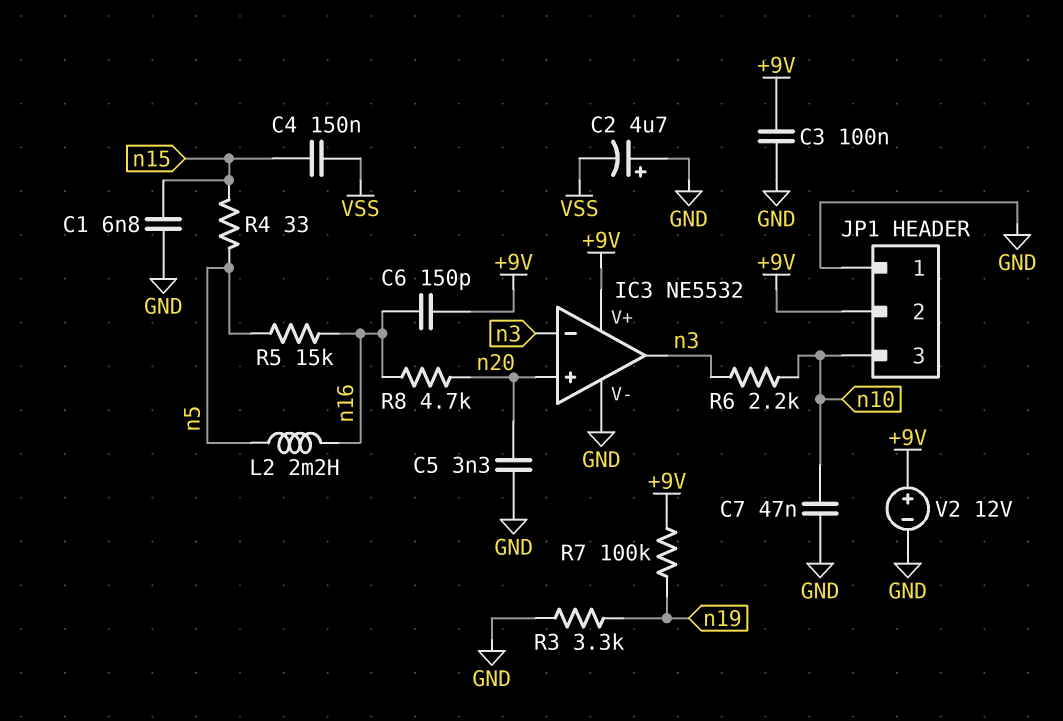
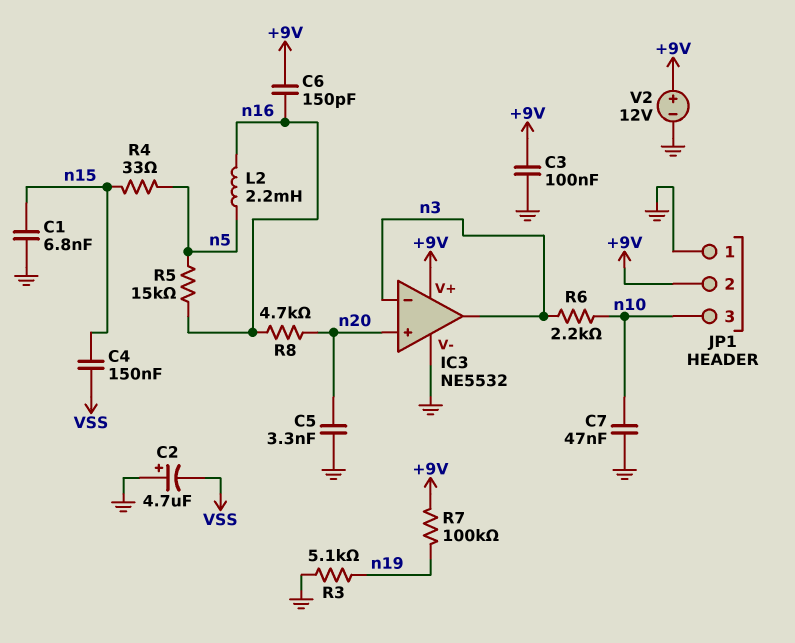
R3: 3.3k (GND, n19) -> 5.1k (GND, n19)

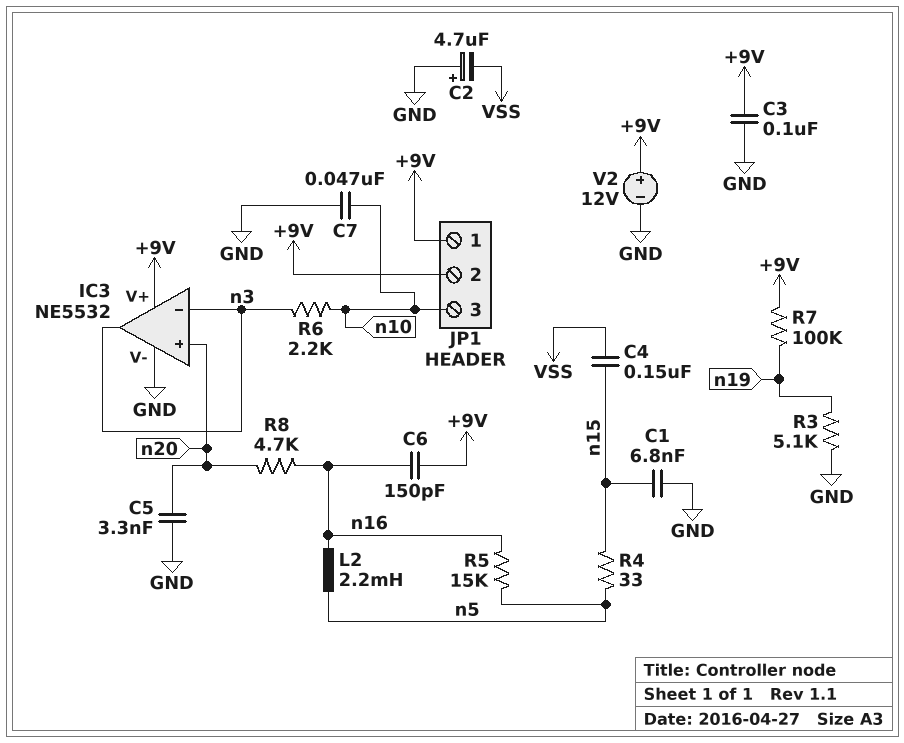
JP1 pin 1: GND -> +9V

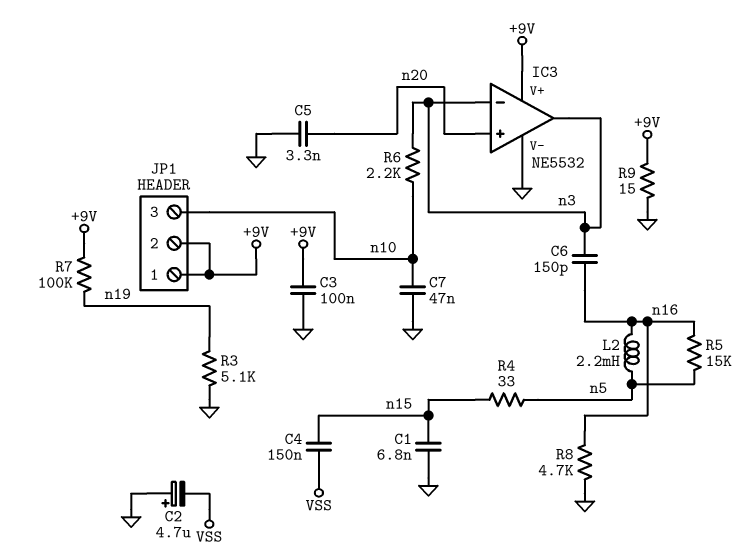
C6: 150pF (+9V, n16) -> 150pF (n3, n16)
R8: 4.7k (n16, n20) -> 4.7k (GND, n16)
R9: none -> 15 (+9V, GND)
V2: 12V (plus +9V, minus GND) -> none

